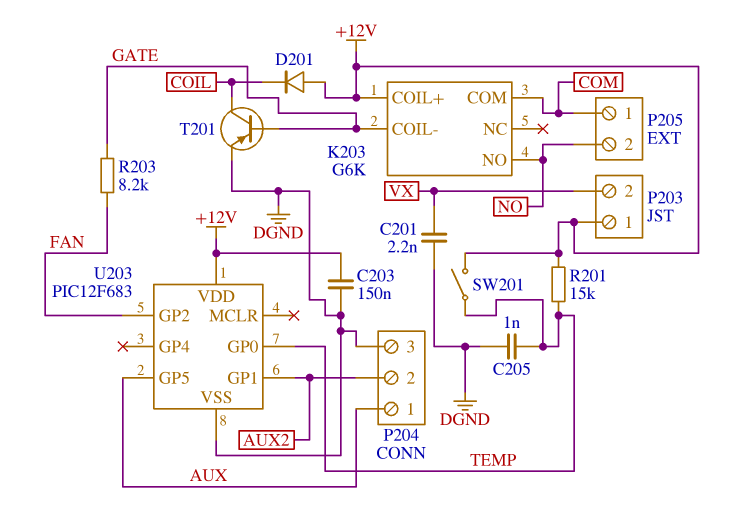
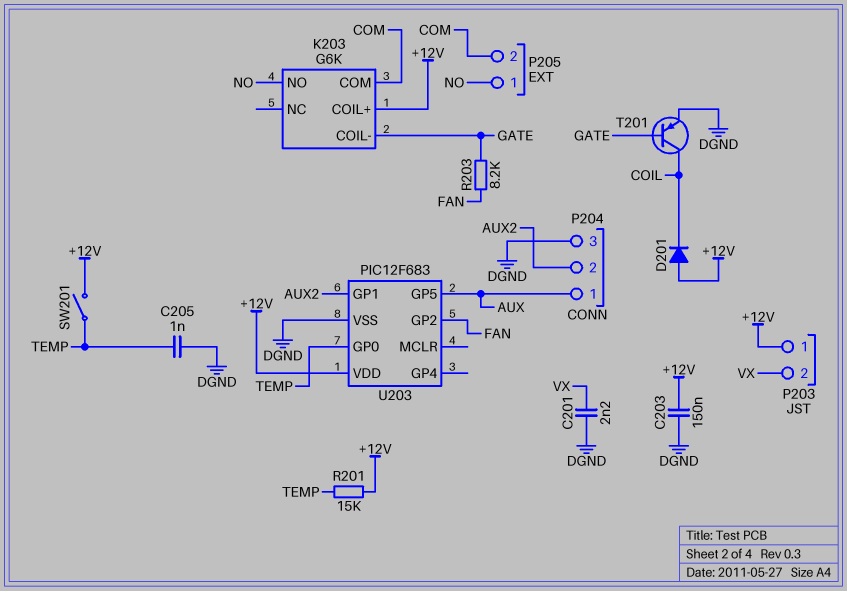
P205 pin 1: COM -> NO
P205 pin 2: NO -> COM

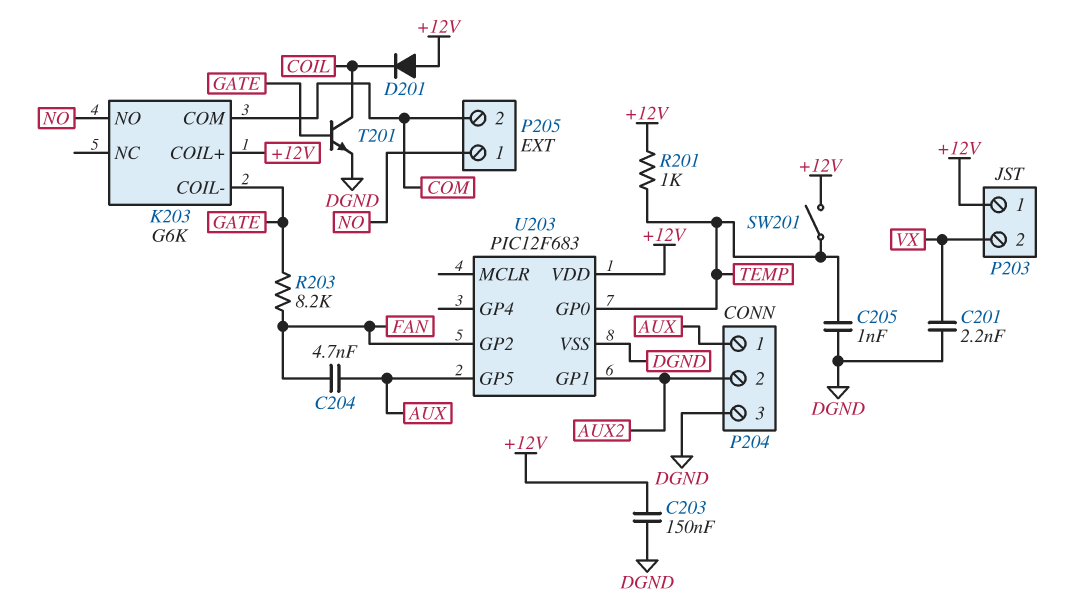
C204: none -> 4.7nF (AUX, FAN)
R201: 15k (+12V, TEMP) -> 1k (+12V, TEMP)
T201: PNP (B GATE, C COIL, E DGND) -> NPN (B GATE, C COIL, E DGND)

